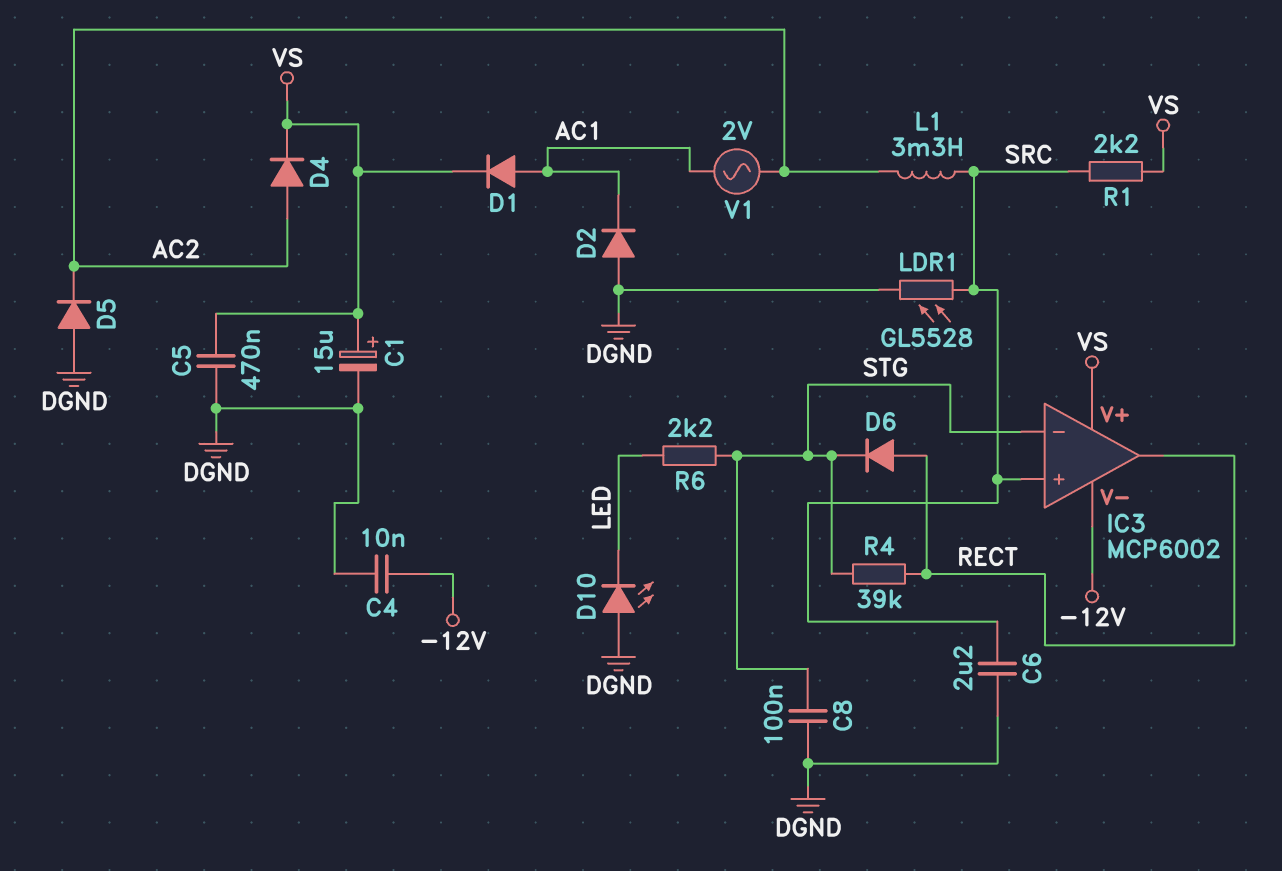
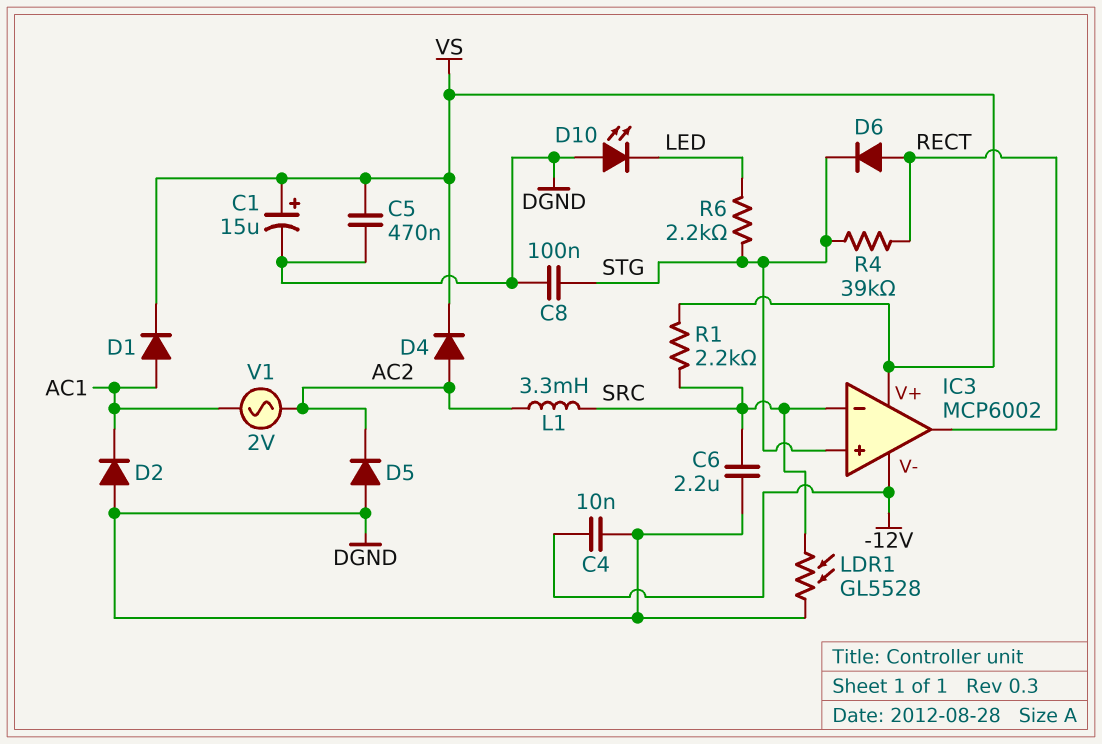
IC3 pin in+: SRC -> STG
IC3 pin in-: STG -> SRC

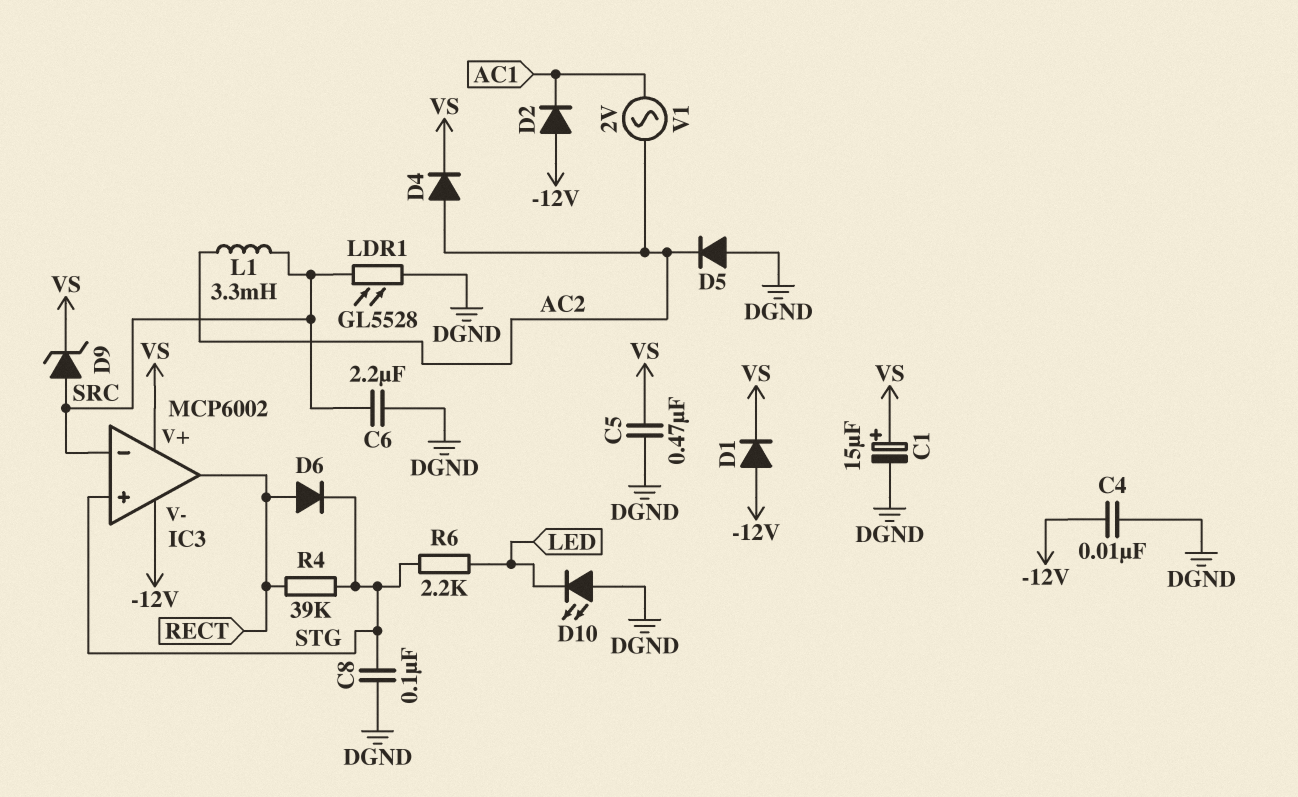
D1: diode (A AC1, K VS) -> diode (A -12V, K VS)
D2: diode (A DGND, K AC1) -> diode (A -12V, K AC1)
D9: none -> zener (A SRC, K VS)
R1: 2.2k (SRC, VS) -> none

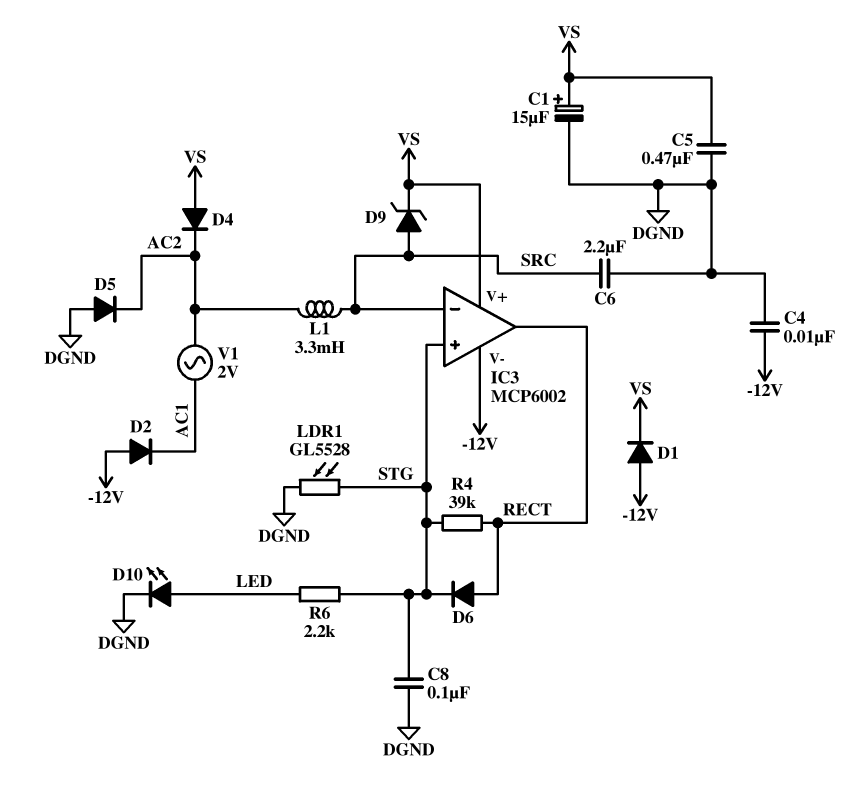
D4: diode (A AC2, K VS) -> diode (A VS, K AC2)
D10: LED (A DGND, K LED) -> LED (A LED, K DGND)
LDR1: GL5528 (DGND, SRC) -> GL5528 (DGND, STG)

